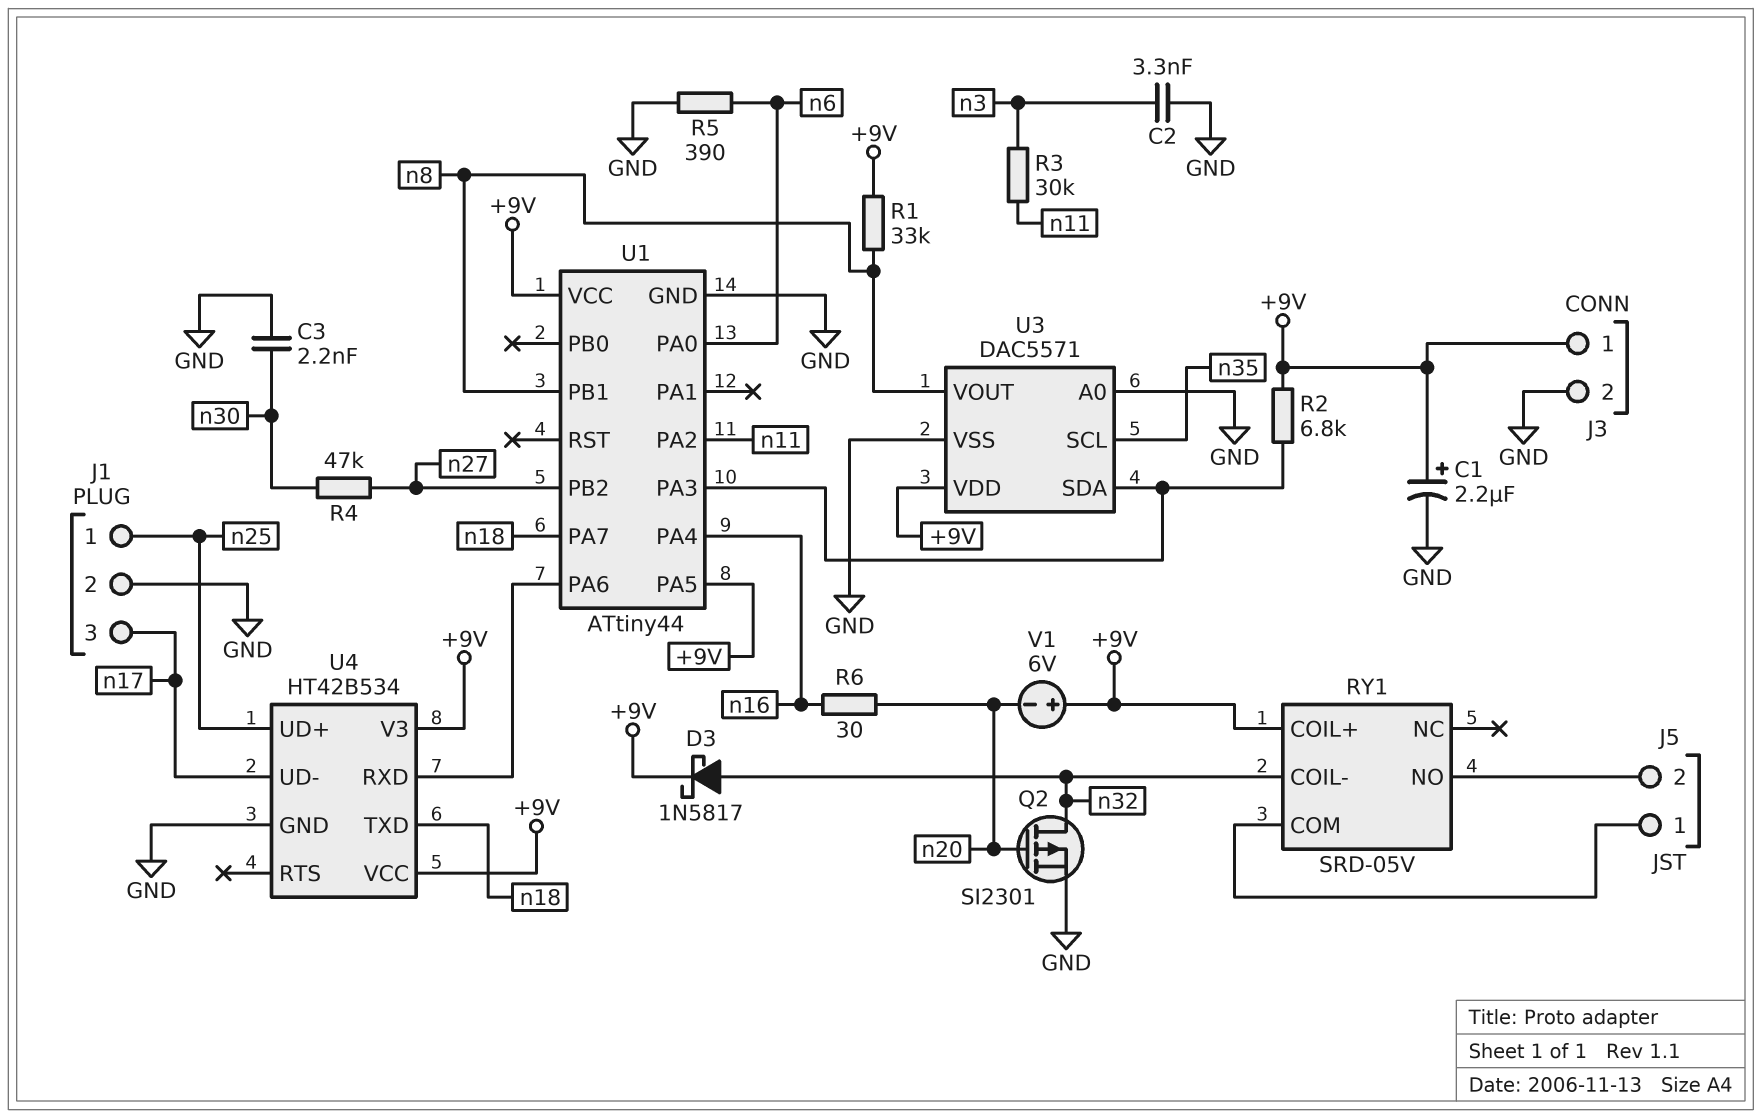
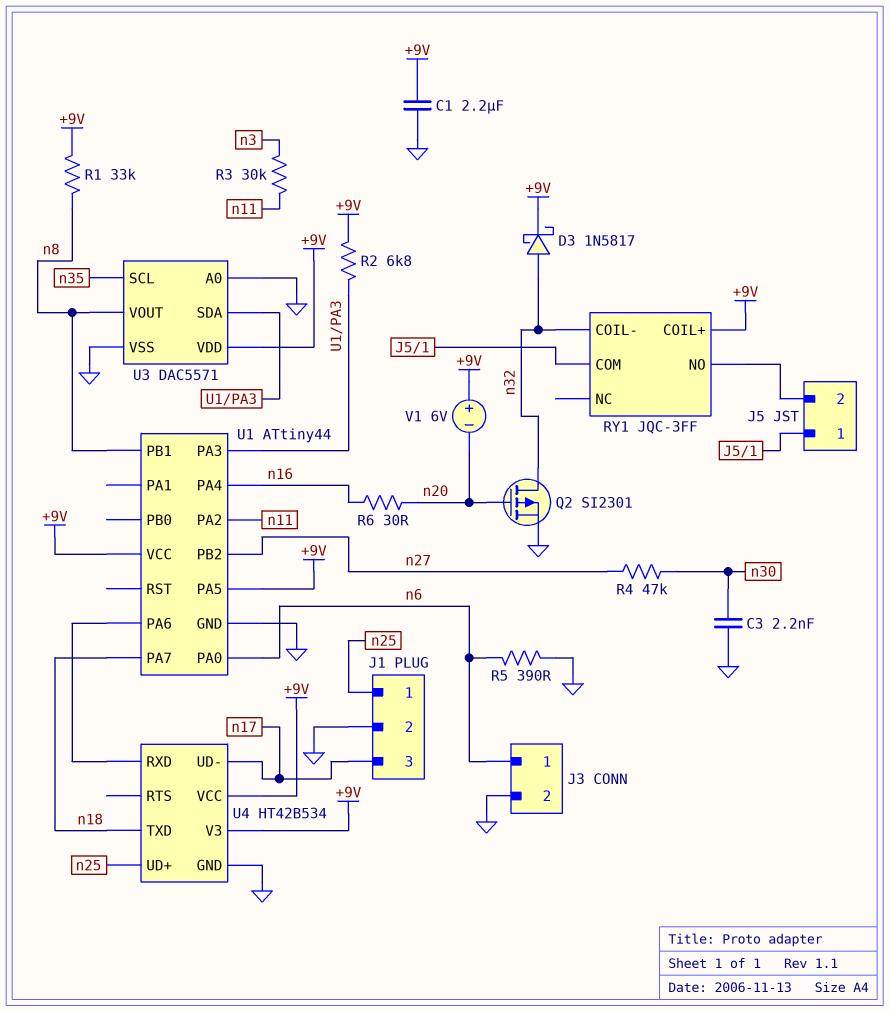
C1: 2.2uF (plus +9V, minus GND) -> 2.2uF (+9V, GND)
C2: 3.3nF (GND, n3) -> none
J3 pin 1: +9V -> n6
RY1: SRD-05V -> JQC-3FF

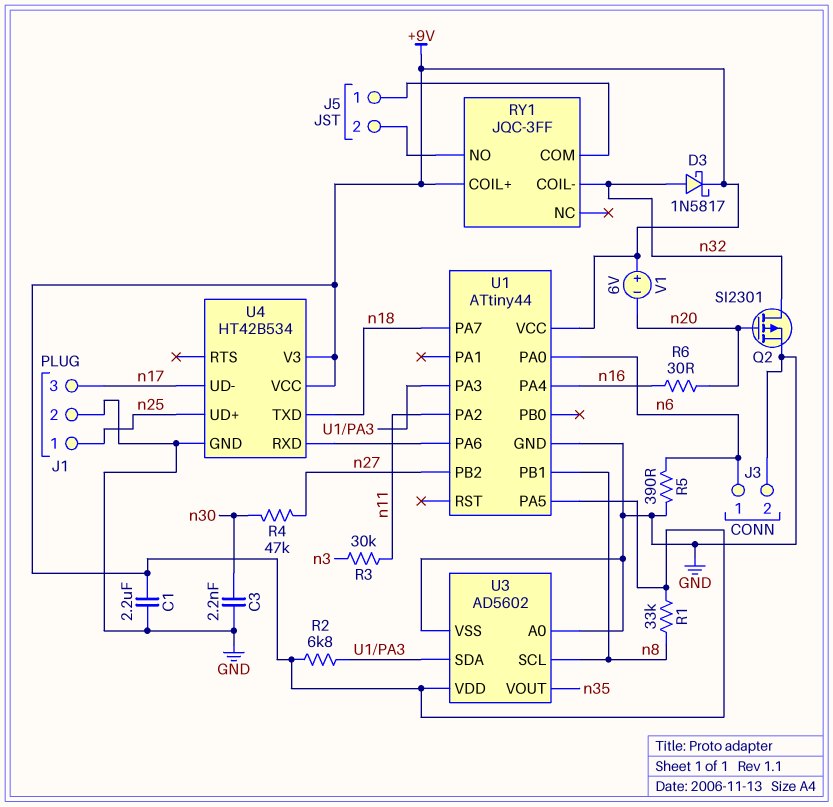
U3: DAC5571 -> AD5602
U3 pin SCL: n35 -> n8
U3 pin VOUT: n8 -> n35

